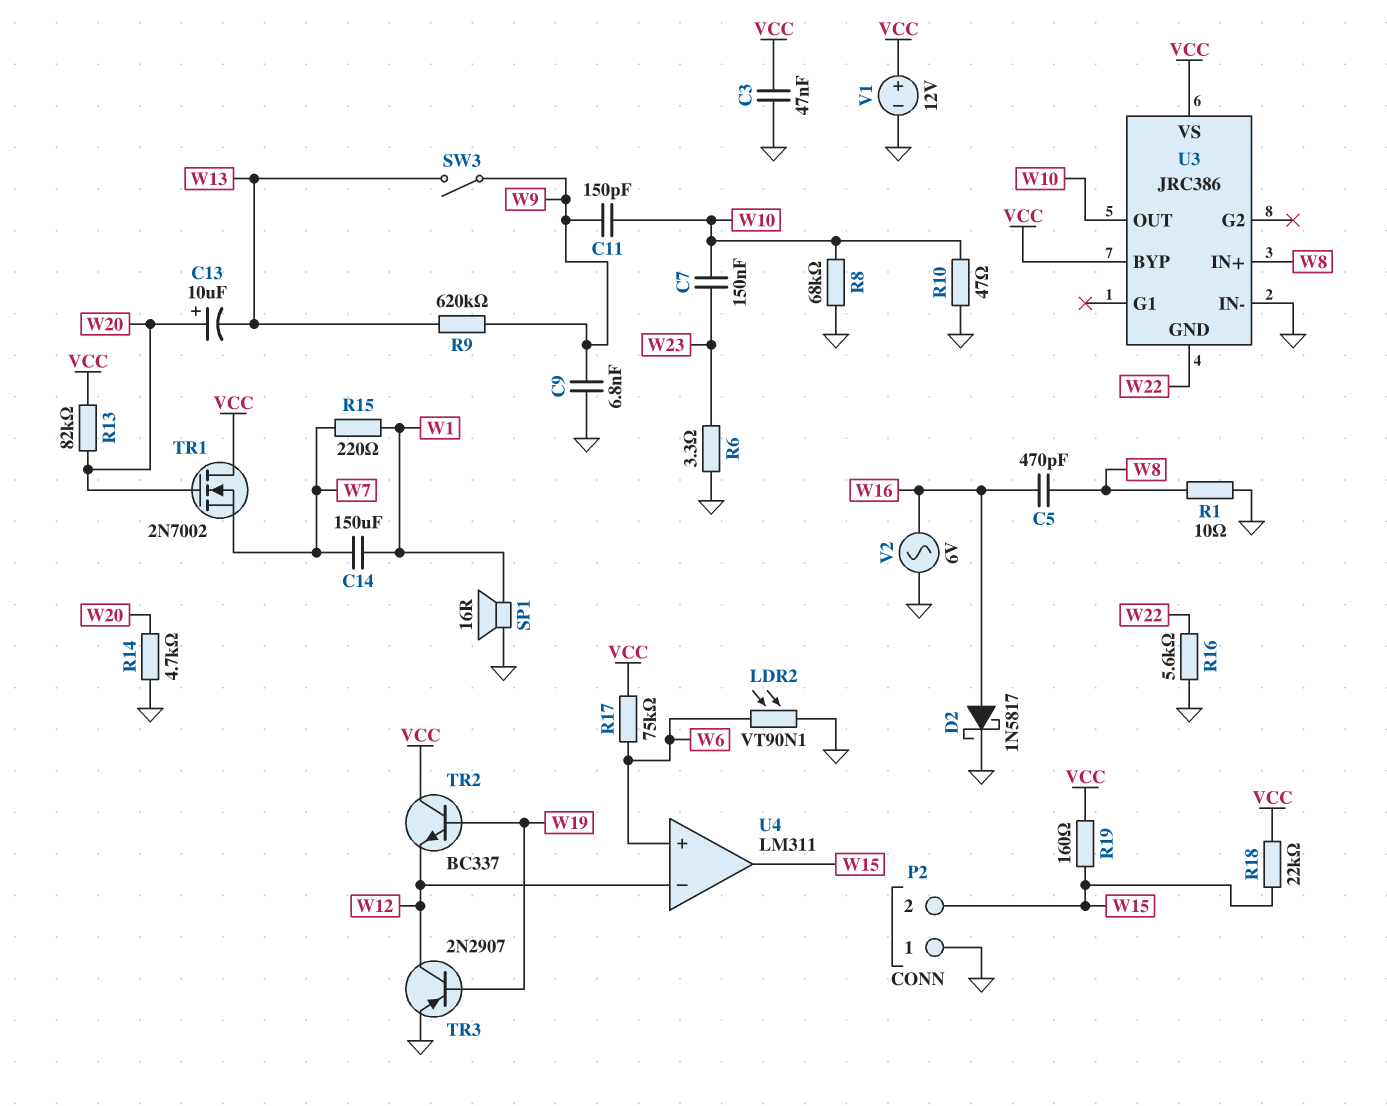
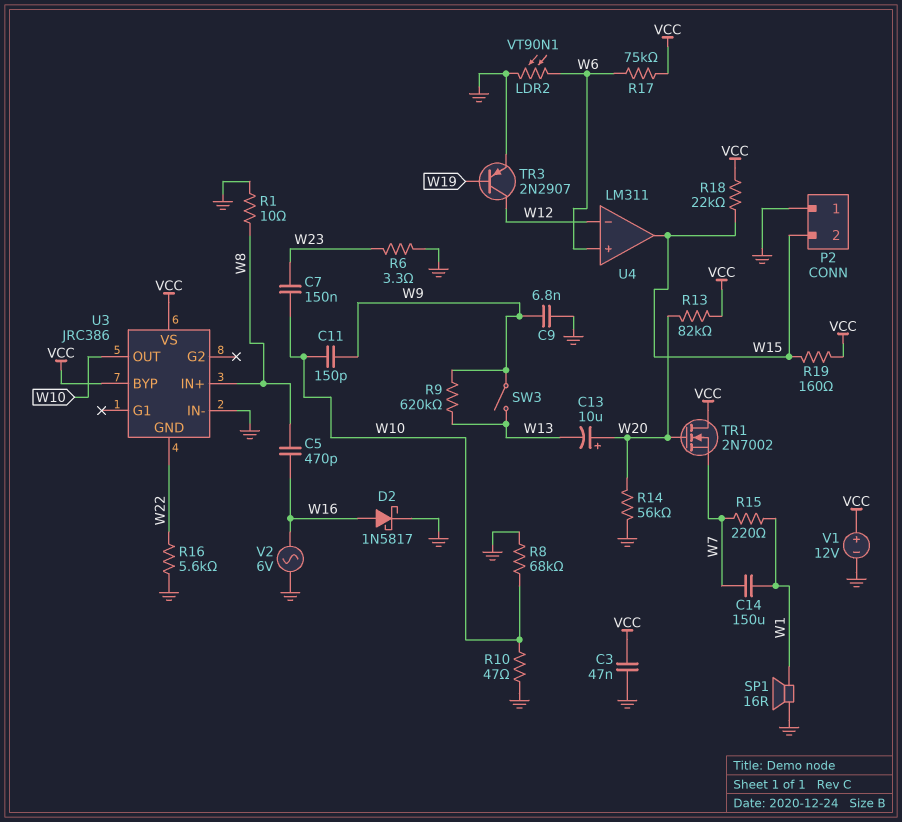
R14: 4.7k (GND, W20) -> 56k (GND, W20)
TR2: NPN BC337 (B W19, C VCC, E W12) -> none

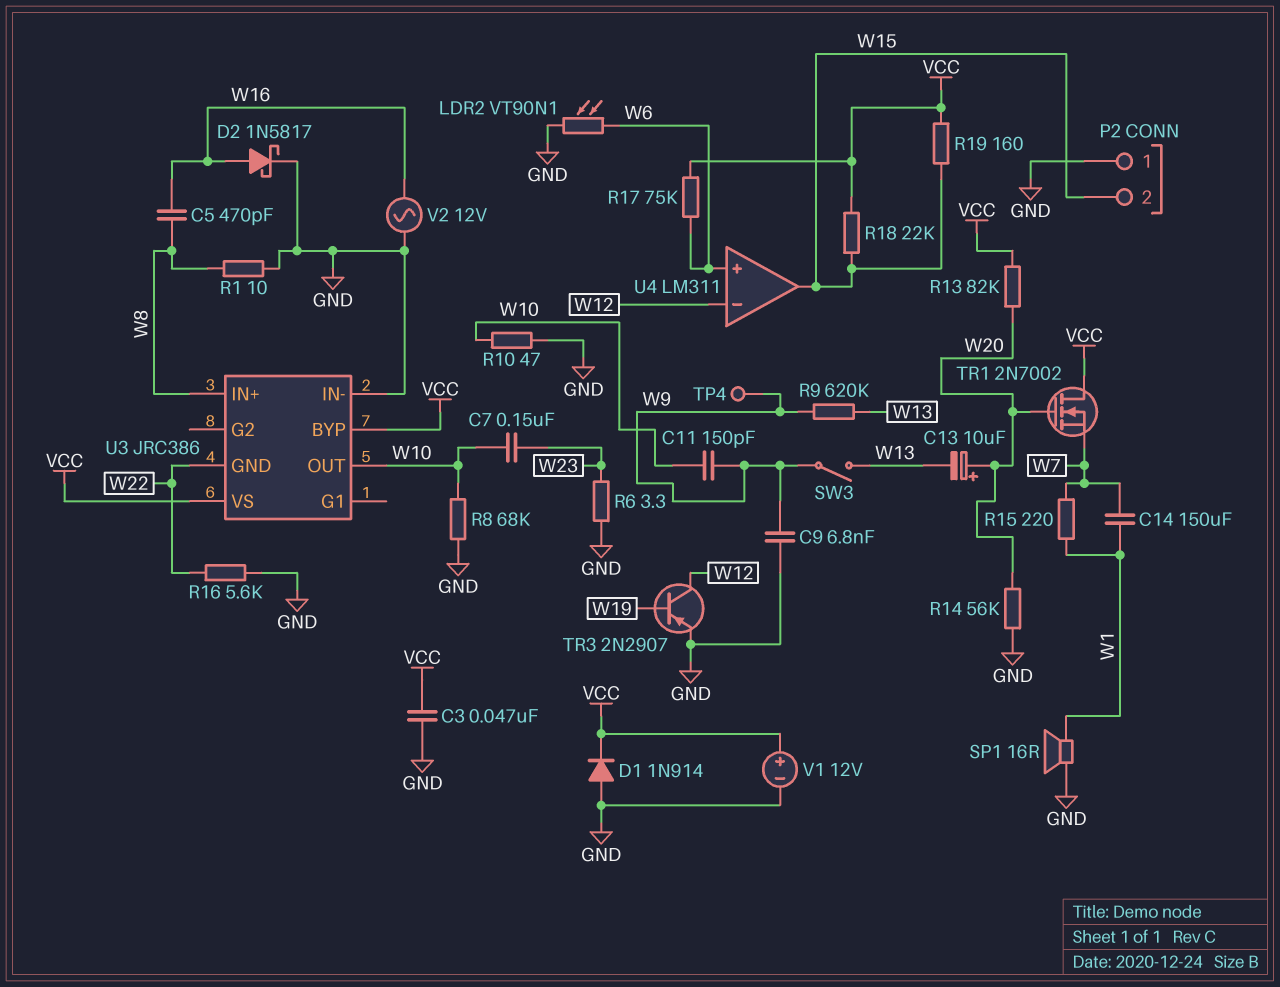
D1: none -> diode 1N914 (A GND, K VCC)
TP4: none -> test point (W9)
V2: AC 6V (GND, W16) -> AC 12V (GND, W16)

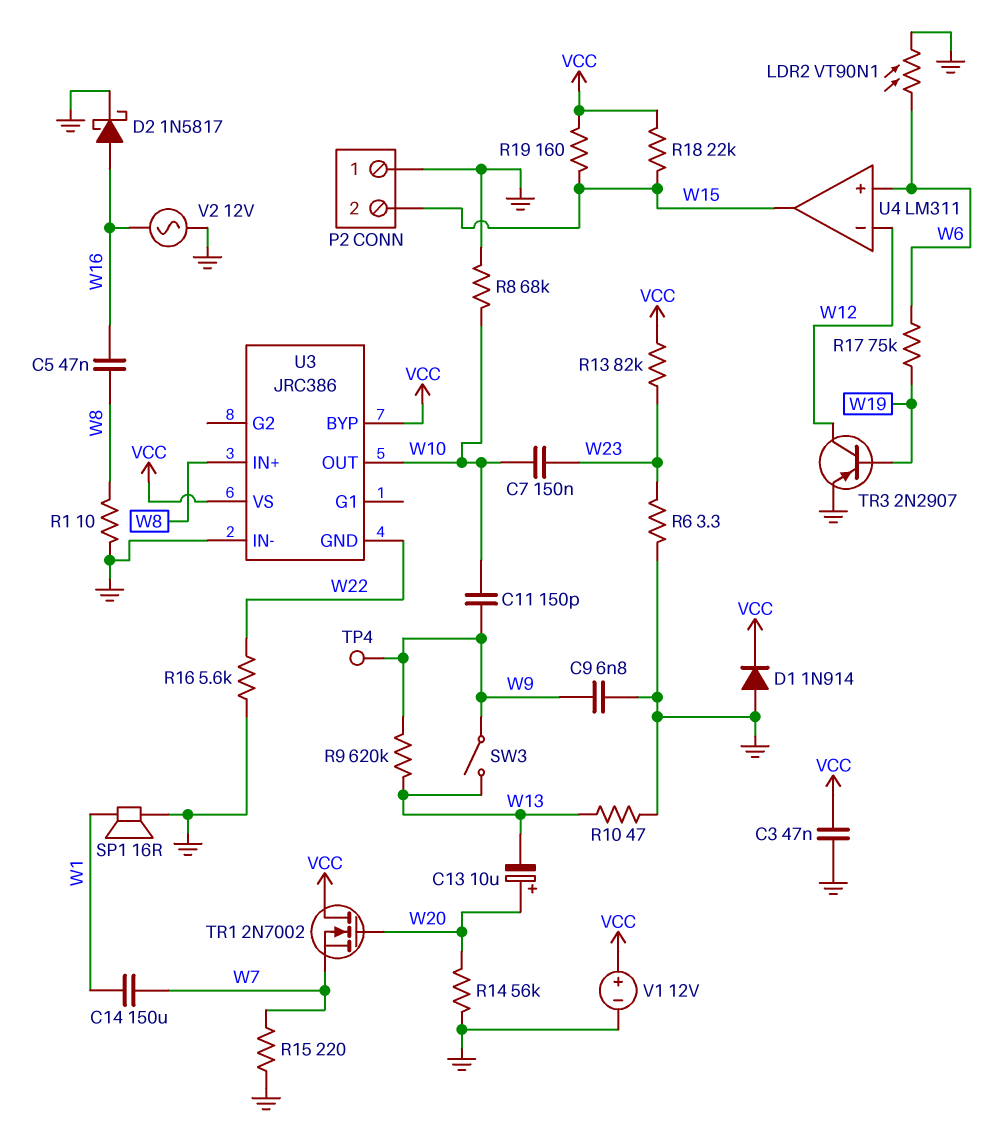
C5: 470pF (W8, W16) -> 47nF (W8, W16)
R10: 47 (GND, W10) -> 47 (GND, W13)
R13: 82k (VCC, W20) -> 82k (VCC, W23)
R15: 220 (W1, W7) -> 220 (GND, W7)
R17: 75k (VCC, W6) -> 75k (W6, W19)

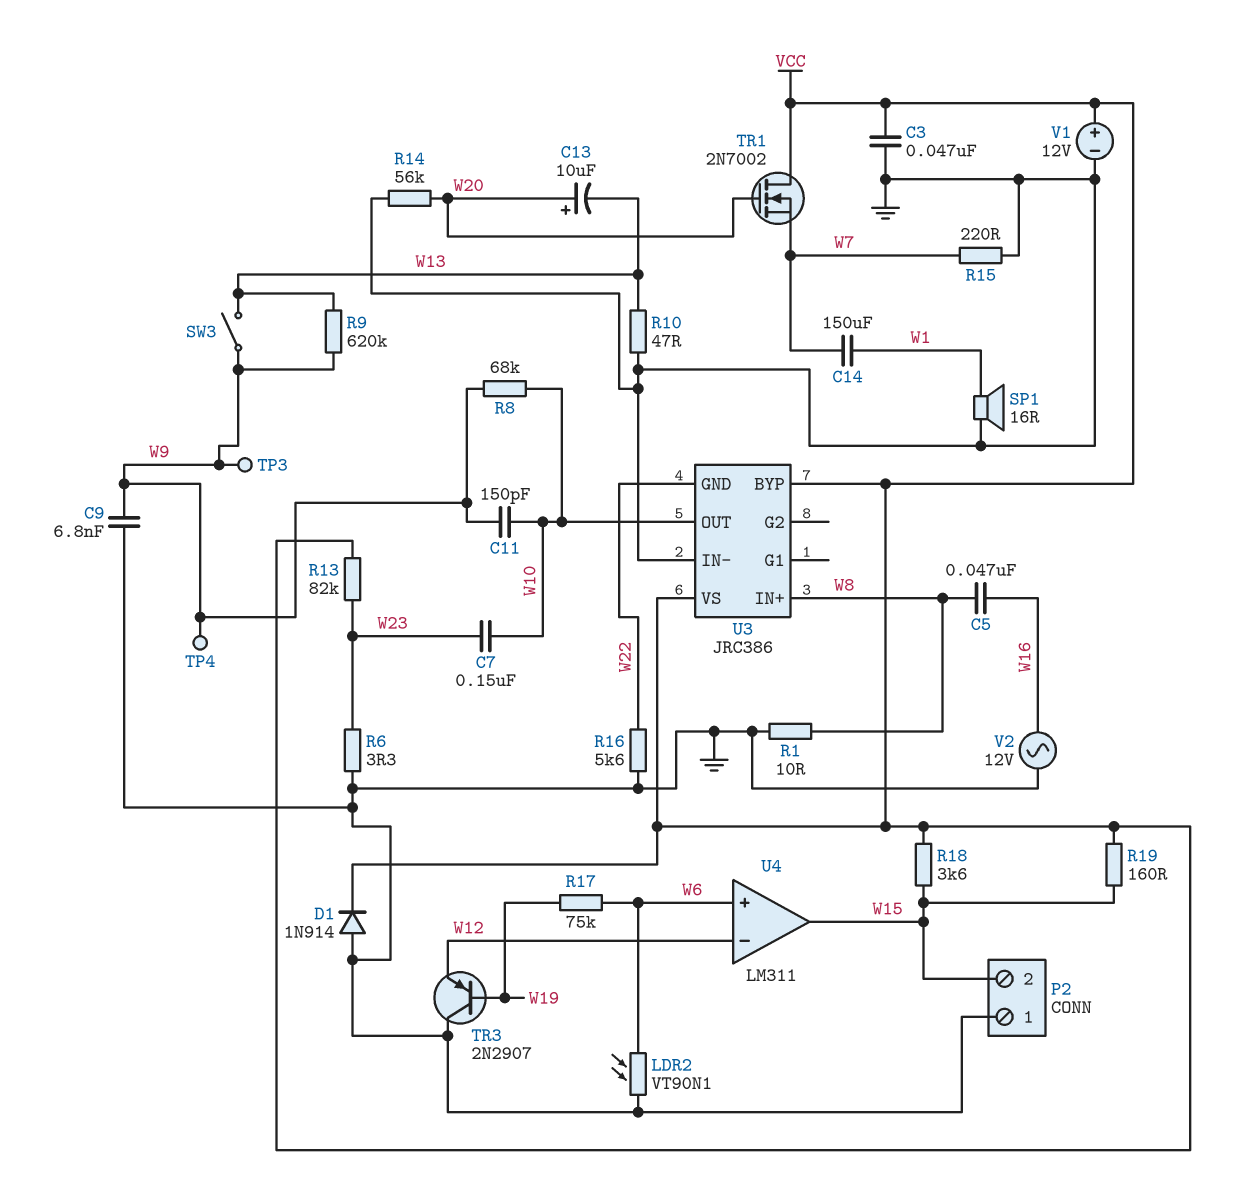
D2: schottky 1N5817 (A W16, K GND) -> none
R8: 68k (GND, W10) -> 68k (W9, W10)
R18: 22k (VCC, W15) -> 3.6k (VCC, W15)
TP3: none -> test point (W9)
TR3: PNP 2N2907 (B W19, C W12, E GND) -> PNP 2N2907 (B W19, C GND, E W12)

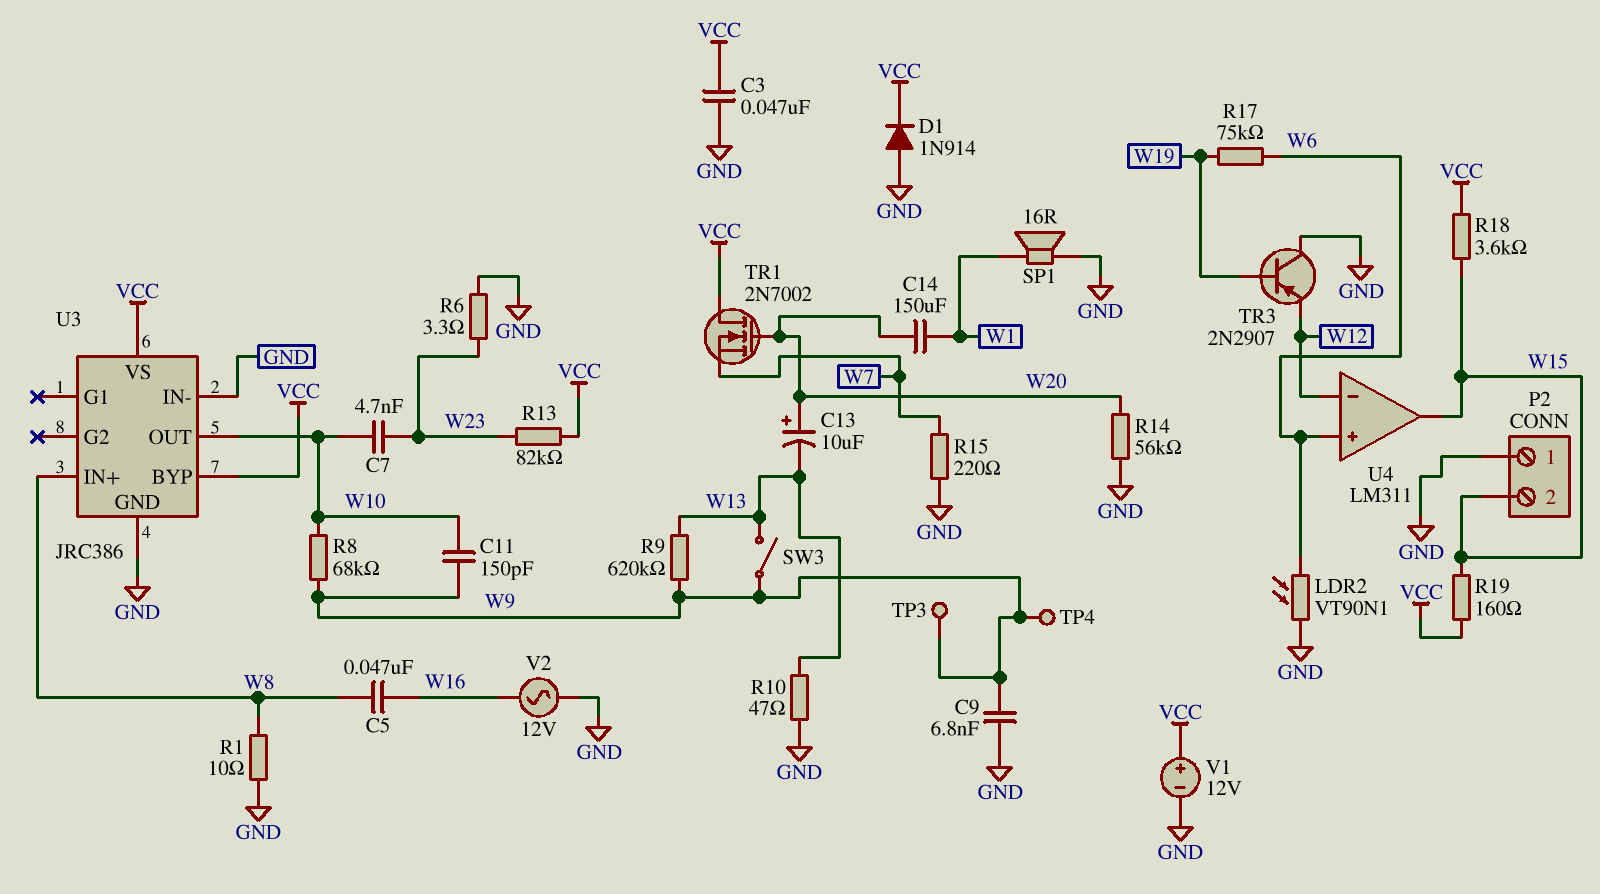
C7: 150nF (W10, W23) -> 4.7nF (W10, W23)
C14: 150uF (W1, W7) -> 150uF (W1, W20)
R16: 5.6k (GND, W22) -> none
U3 pin GND: W22 -> GND

